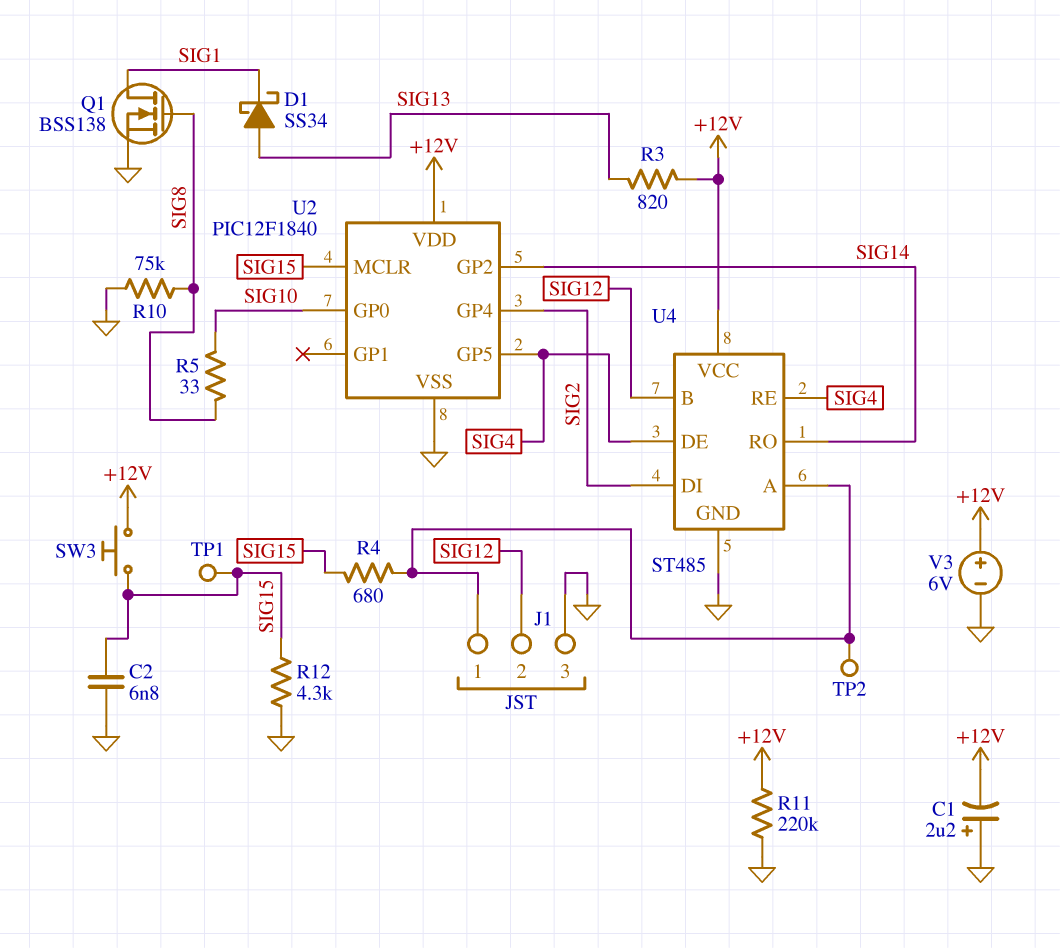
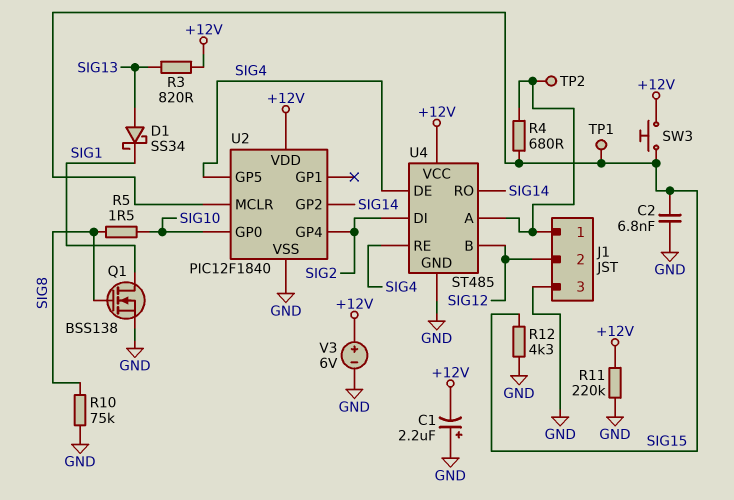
R5: 33 (SIG8, SIG10) -> 1.5 (SIG8, SIG10)

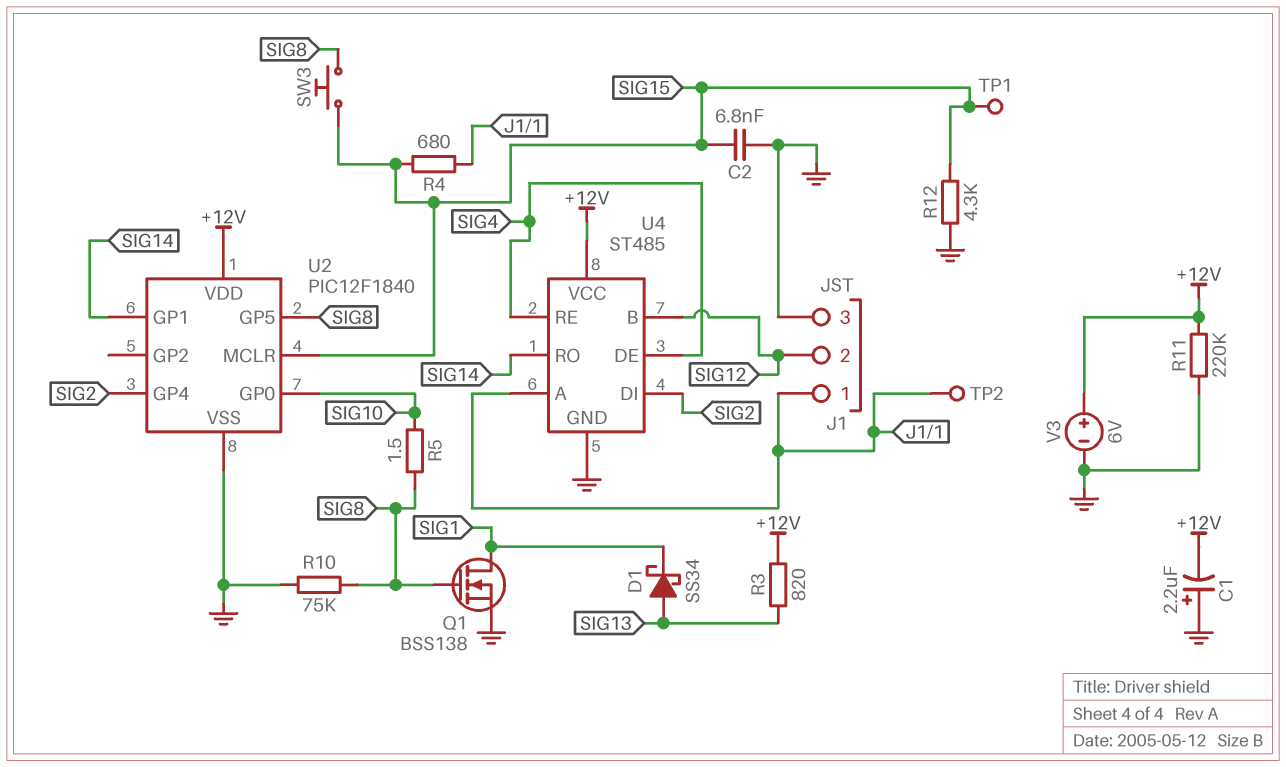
SW3: button (+12V, SIG15) -> button (SIG8, SIG15)
U2 pin GP1: none -> SIG14
U2 pin GP2: SIG14 -> none
U2 pin GP5: SIG4 -> SIG8

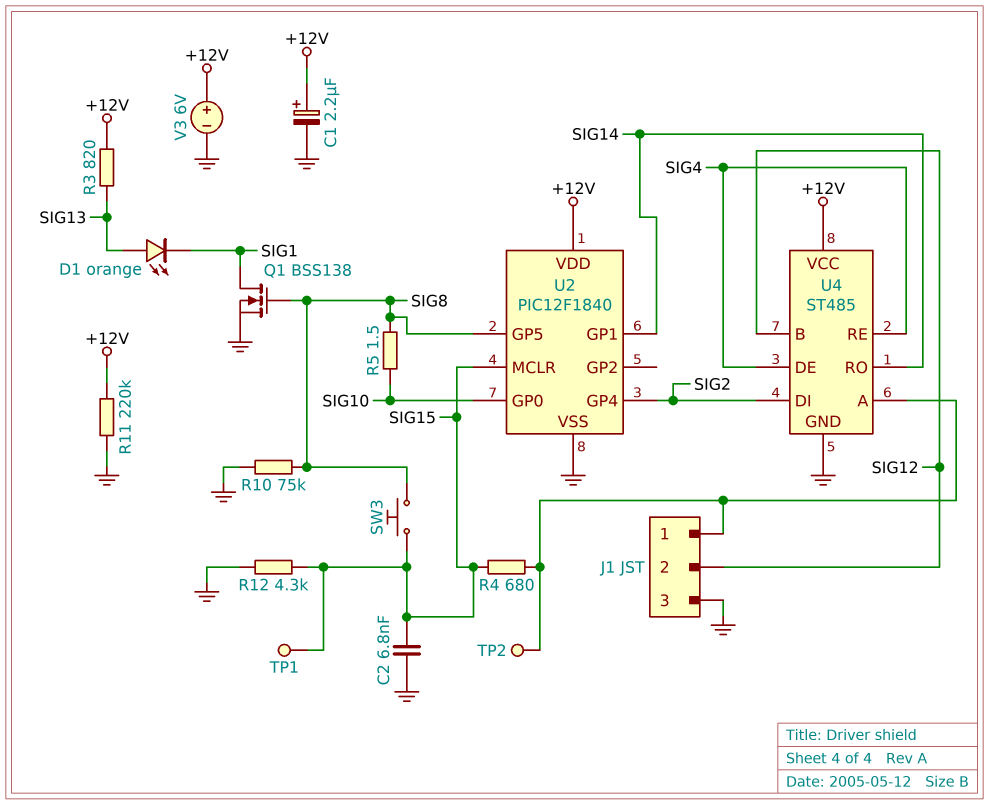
C1: 2.2uF (plus GND, minus +12V) -> 2.2uF (plus +12V, minus GND)
D1: schottky SS34 (A SIG13, K SIG1) -> LED orange (A SIG13, K SIG1)

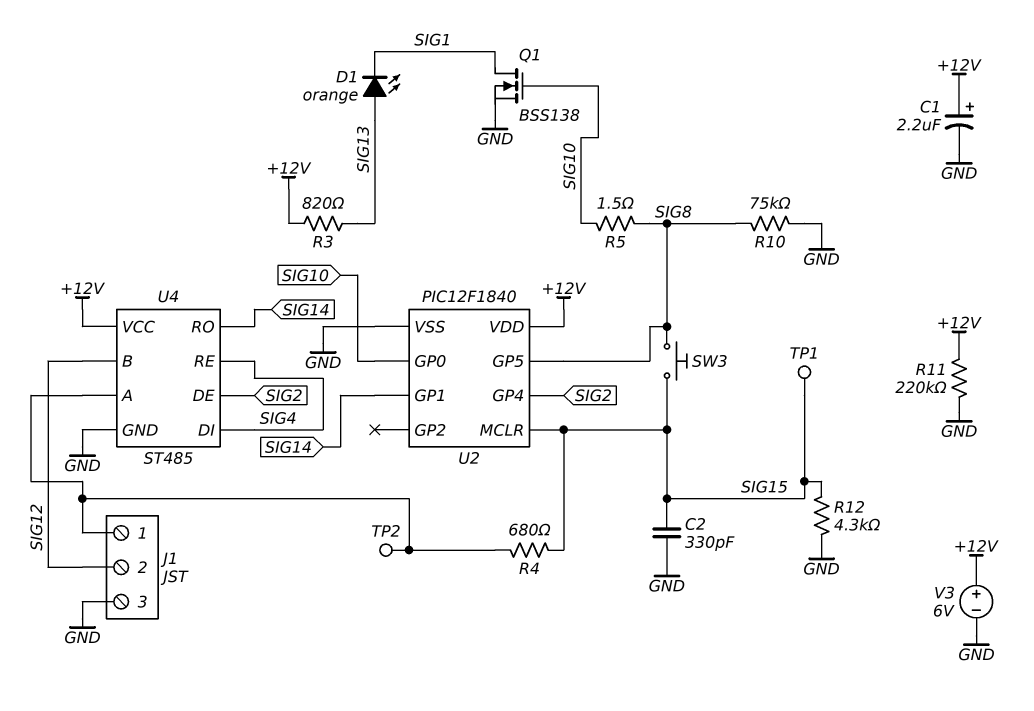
C2: 6.8nF (GND, SIG15) -> 330pF (GND, SIG15)
Q1: NMOS BSS138 (G SIG8, D SIG1, S GND) -> NMOS BSS138 (G SIG10, D SIG1, S GND)
U4 pin DE: SIG4 -> SIG2
U4 pin DI: SIG2 -> SIG4

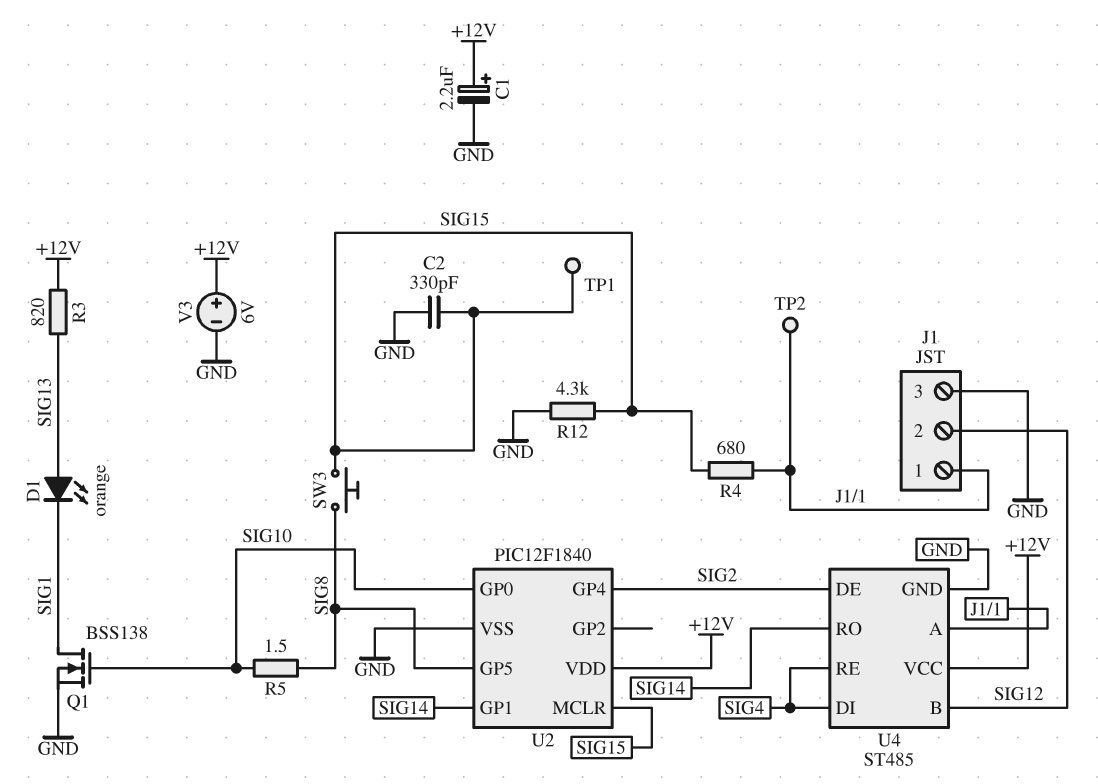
R10: 75k (GND, SIG8) -> none
R11: 220k (+12V, GND) -> none

